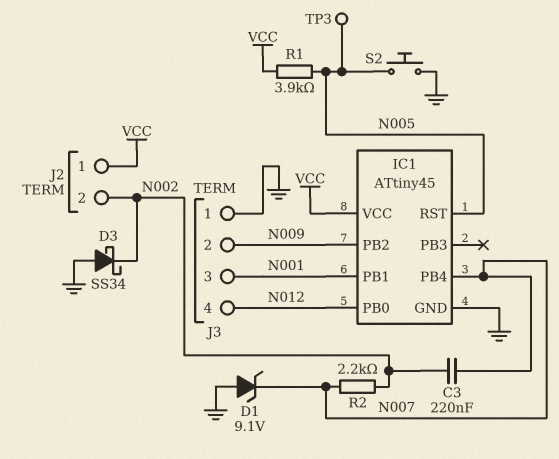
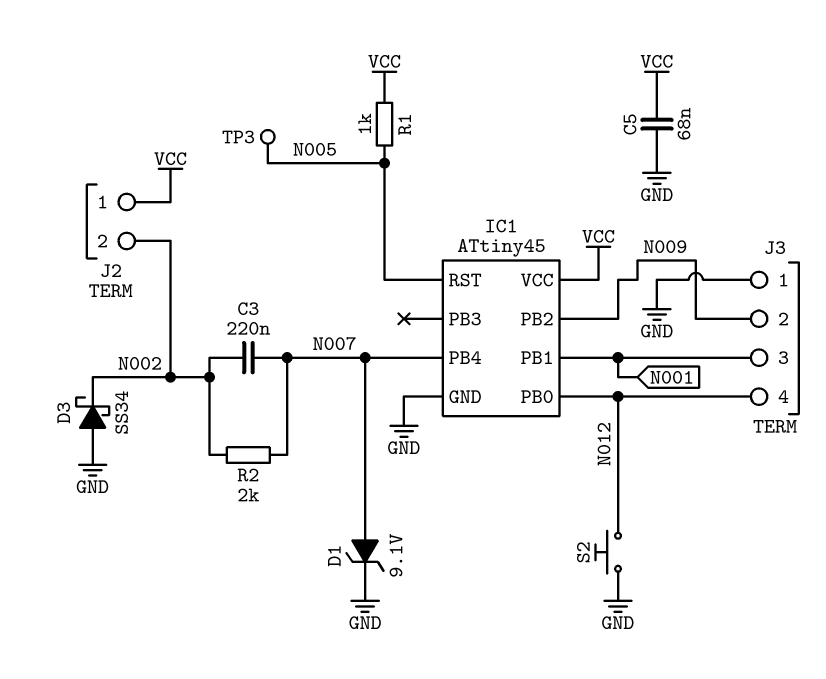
C5: none -> 68nF (GND, VCC)
D1: zener 9.1V (A GND, K N007) -> zener 9.1V (A N007, K GND)
R1: 3.9k (N005, VCC) -> 1k (N005, VCC)
R2: 2.2k (N002, N007) -> 2k (N002, N007)
S2: button (GND, N005) -> button (GND, N012)

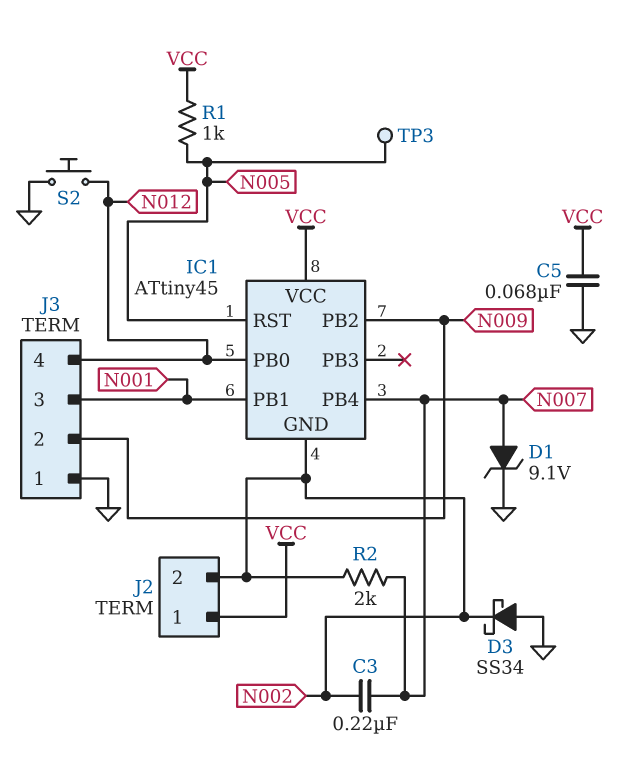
IC1 pin GND: GND -> N002

